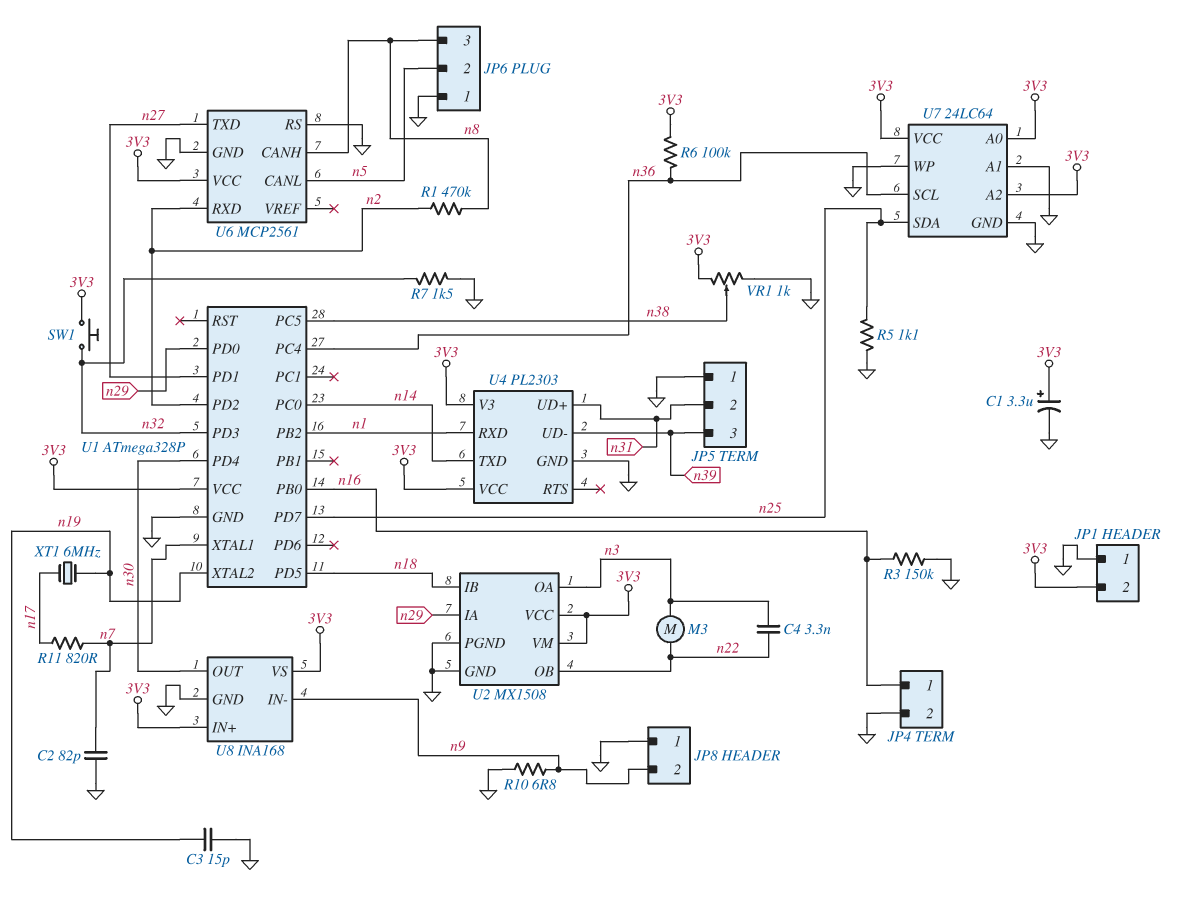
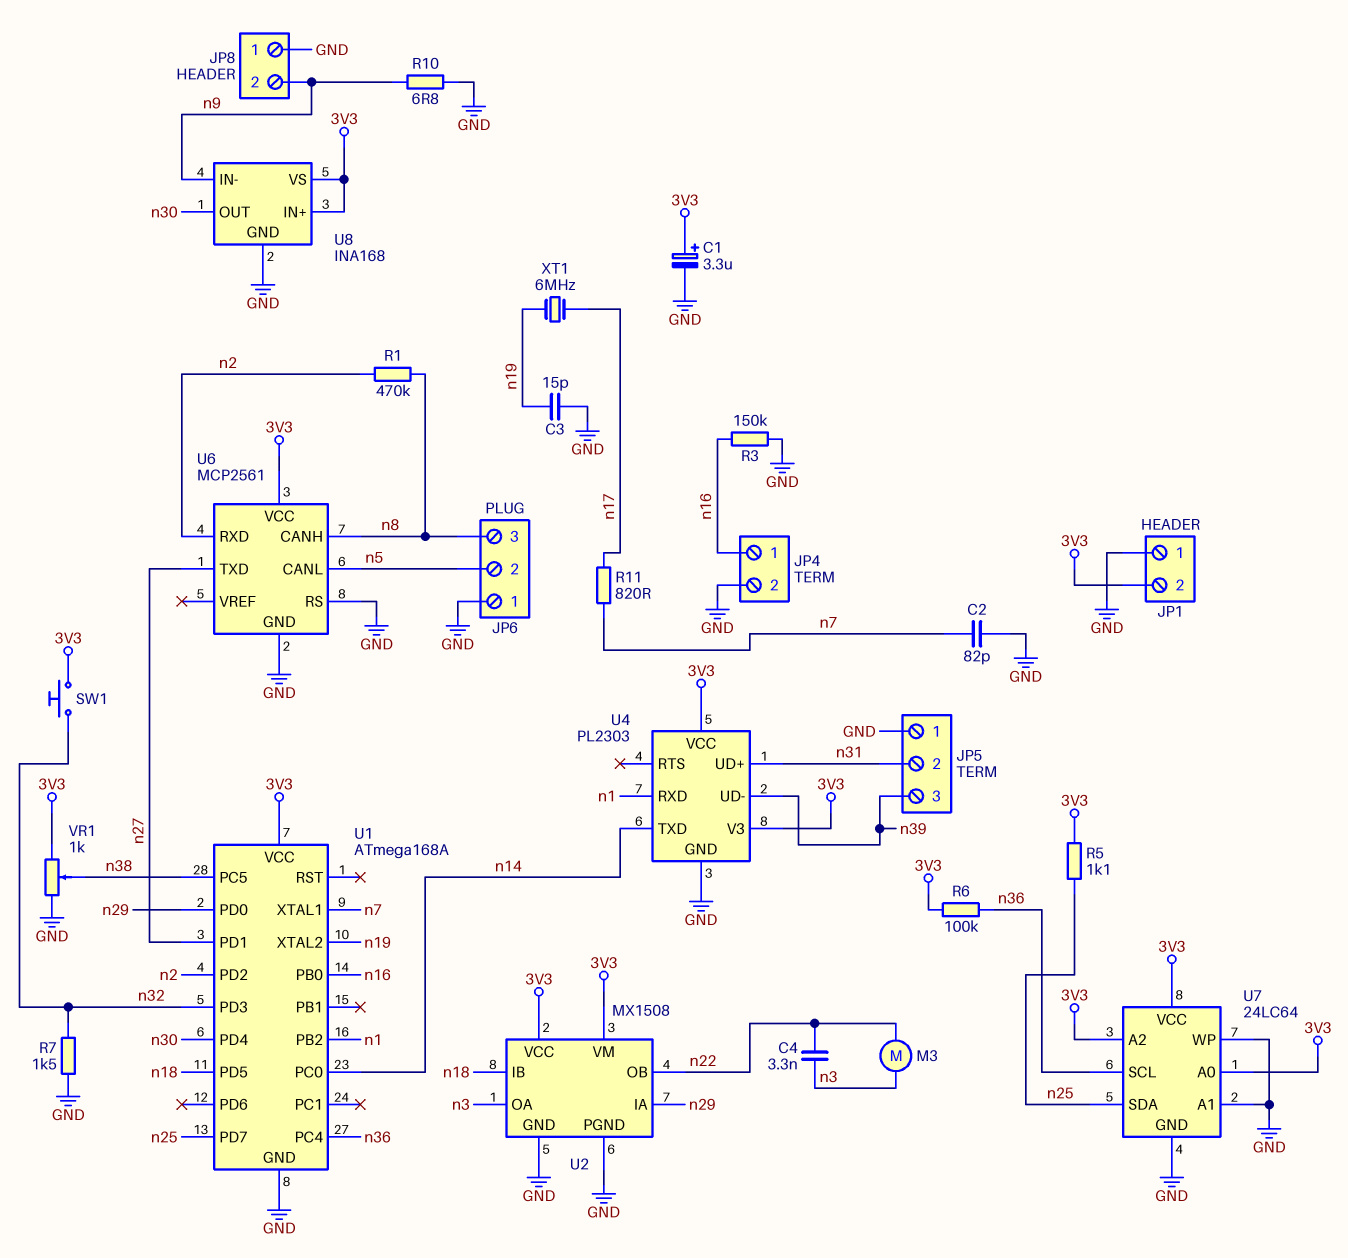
R5: 1.1k (GND, n25) -> 1.1k (3V3, n25)
U1: ATmega328P -> ATmega168A

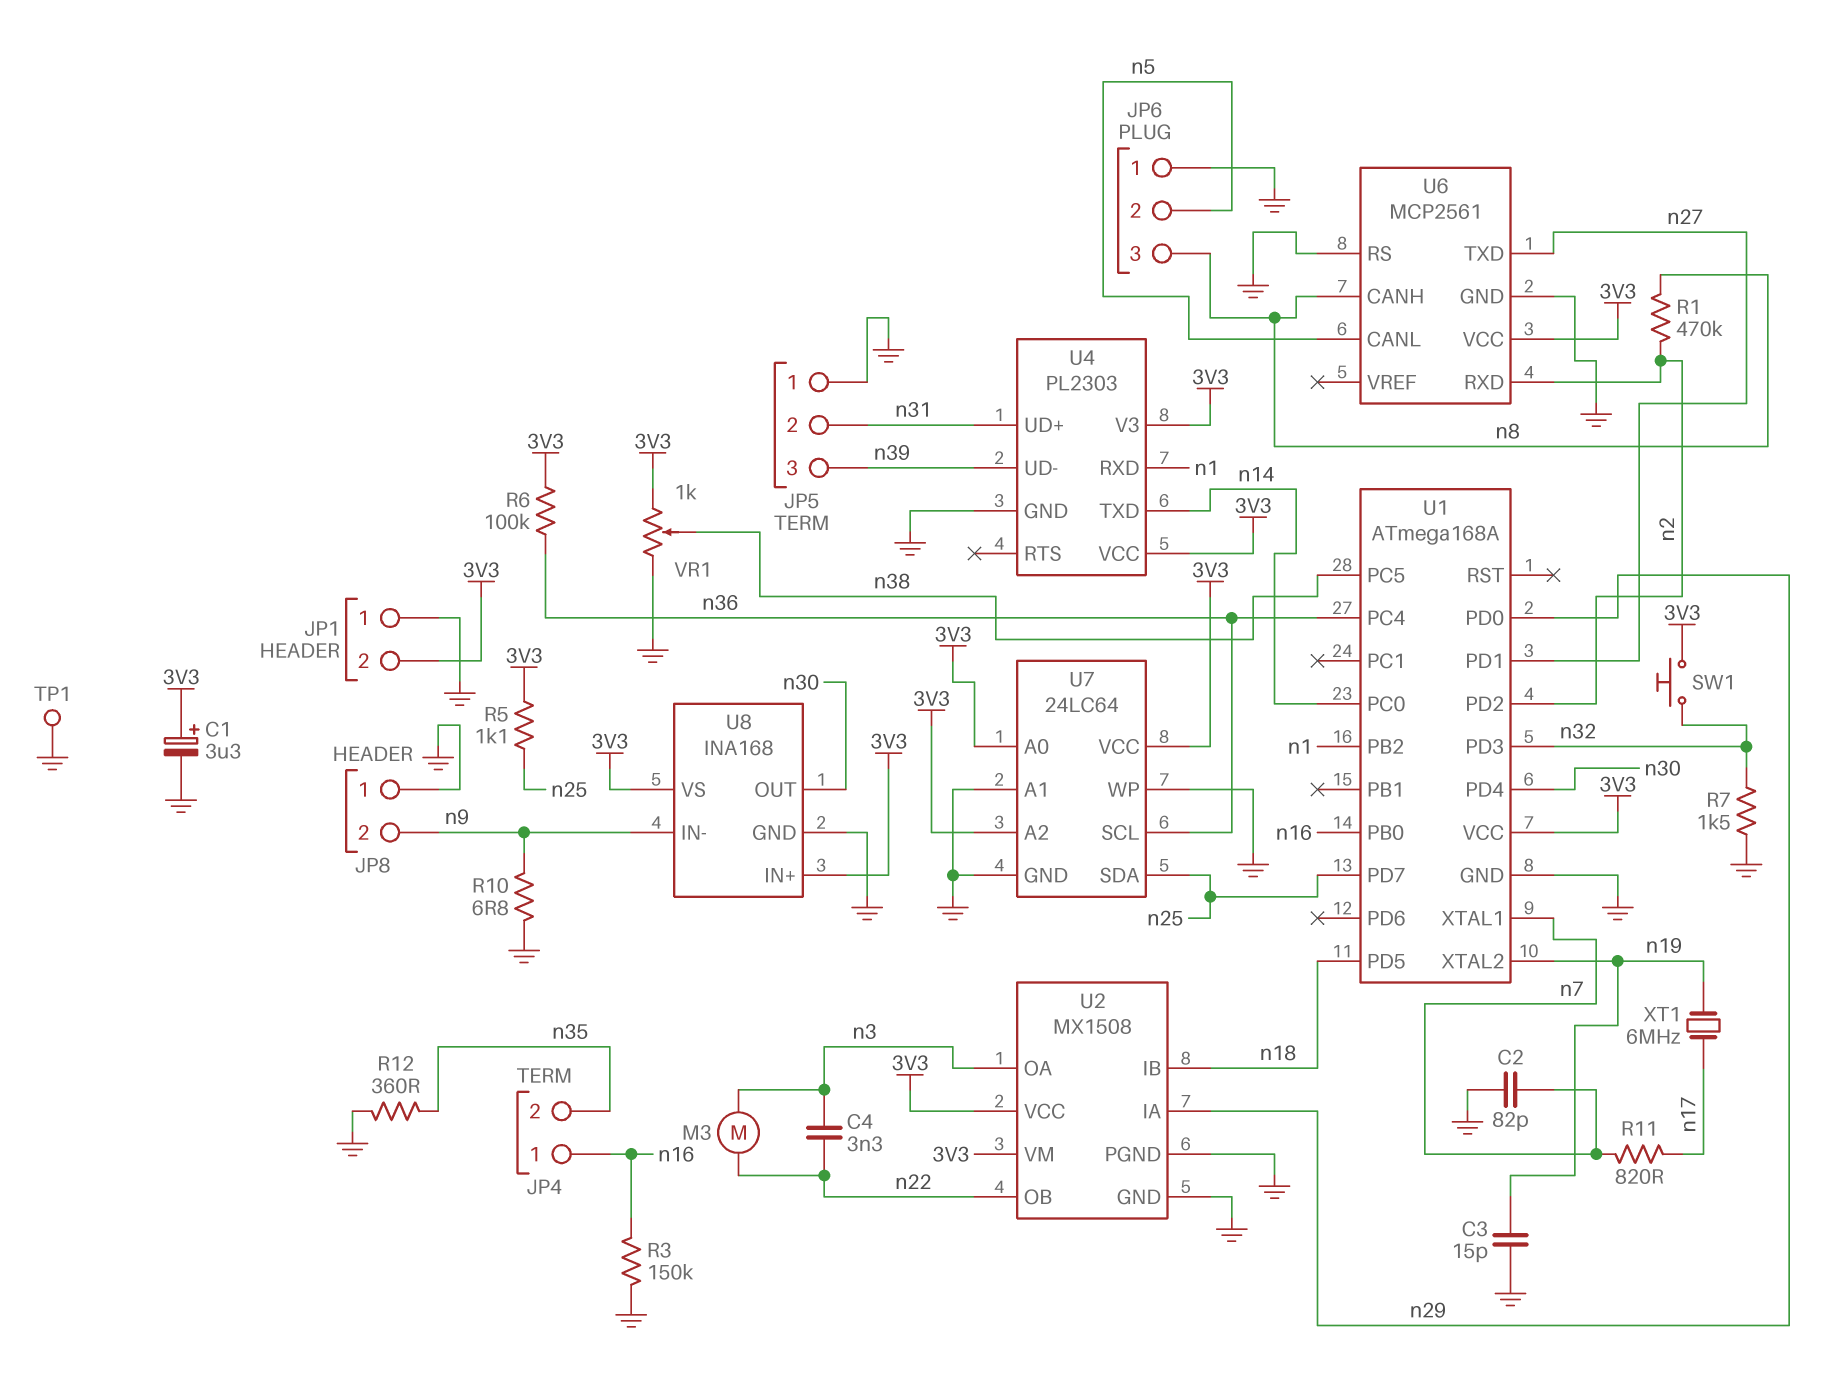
JP4 pin 2: GND -> n35
R12: none -> 360 (GND, n35)
TP1: none -> test point (GND)

